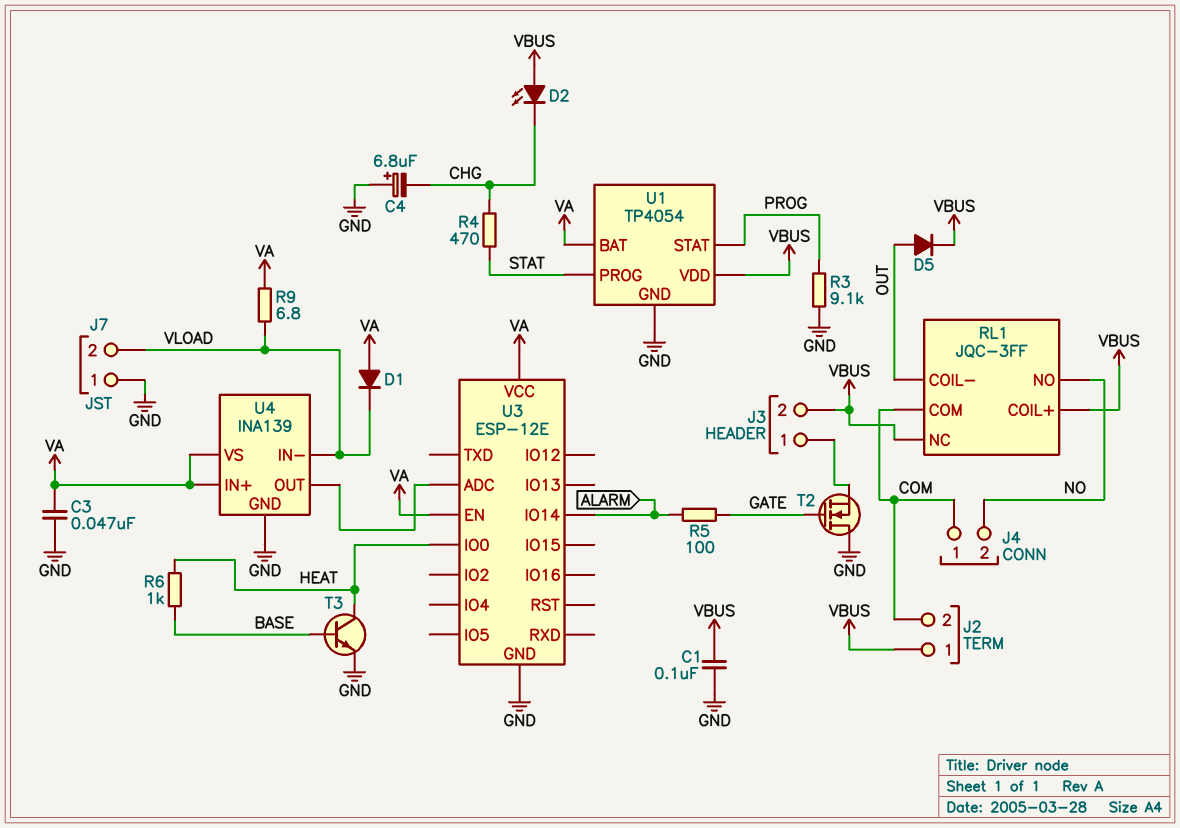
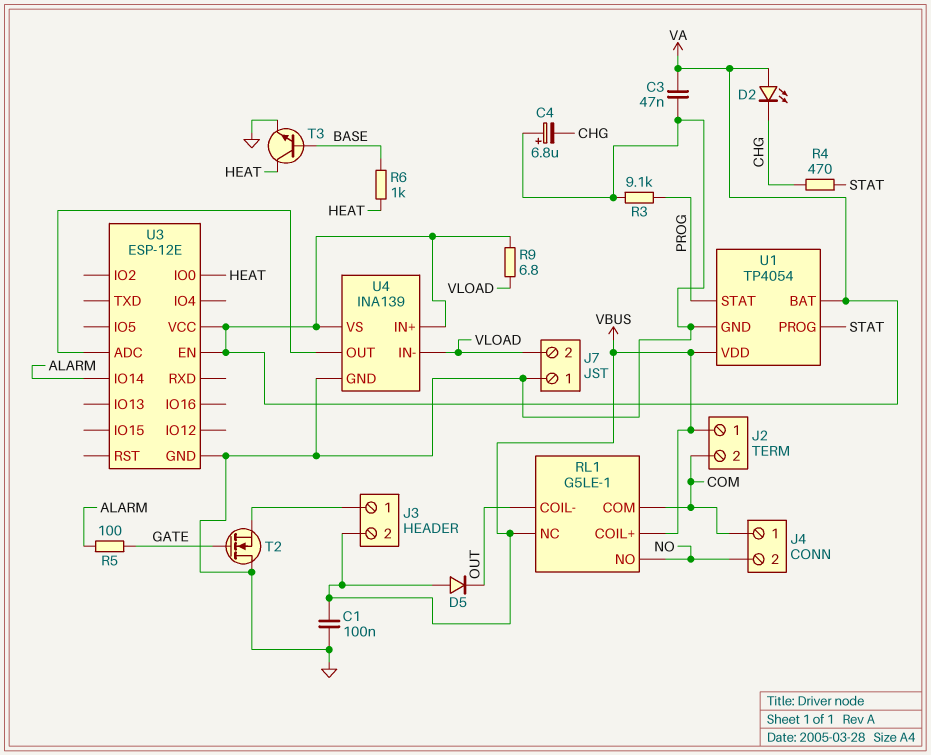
D1: diode (A VA, K VLOAD) -> none
D2: LED (A VBUS, K CHG) -> LED (A VA, K CHG)
D5: diode (A OUT, K VBUS) -> diode (A VBUS, K OUT)
RL1: JQC-3FF -> G5LE-1

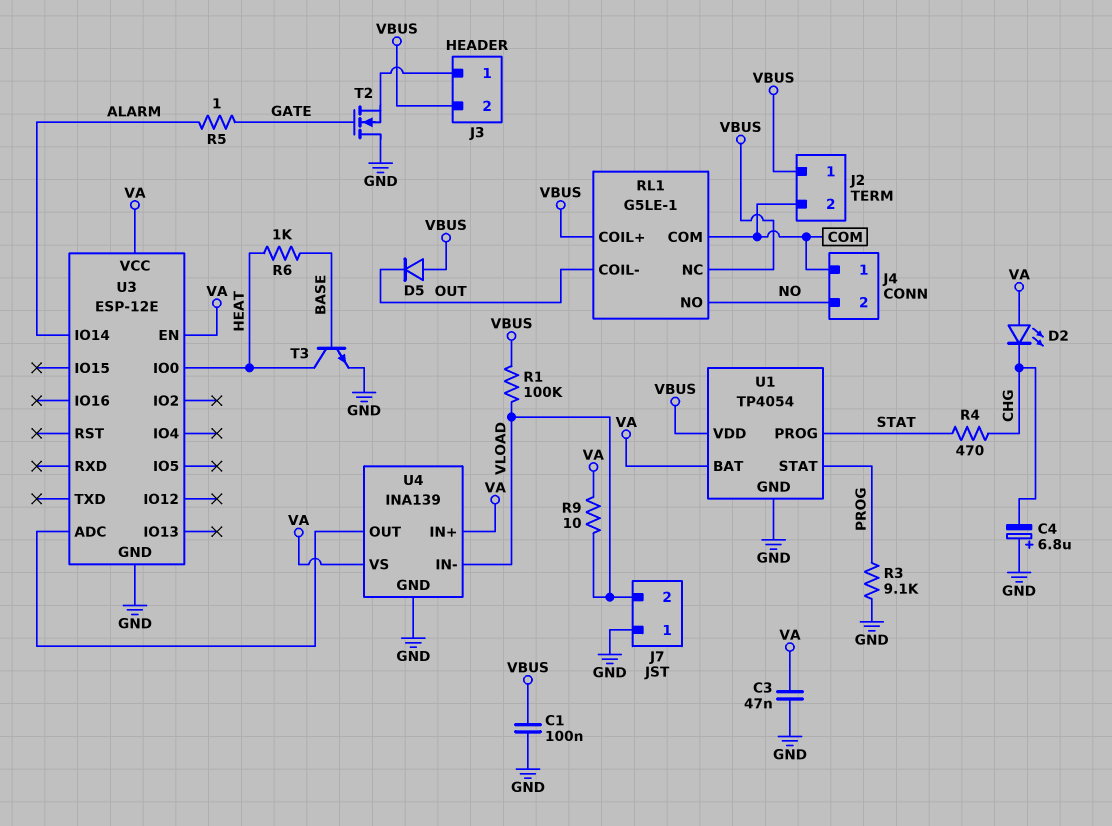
R1: none -> 100k (VBUS, VLOAD)
R5: 100 (ALARM, GATE) -> 1 (ALARM, GATE)
R9: 6.8 (VA, VLOAD) -> 10 (VA, VLOAD)

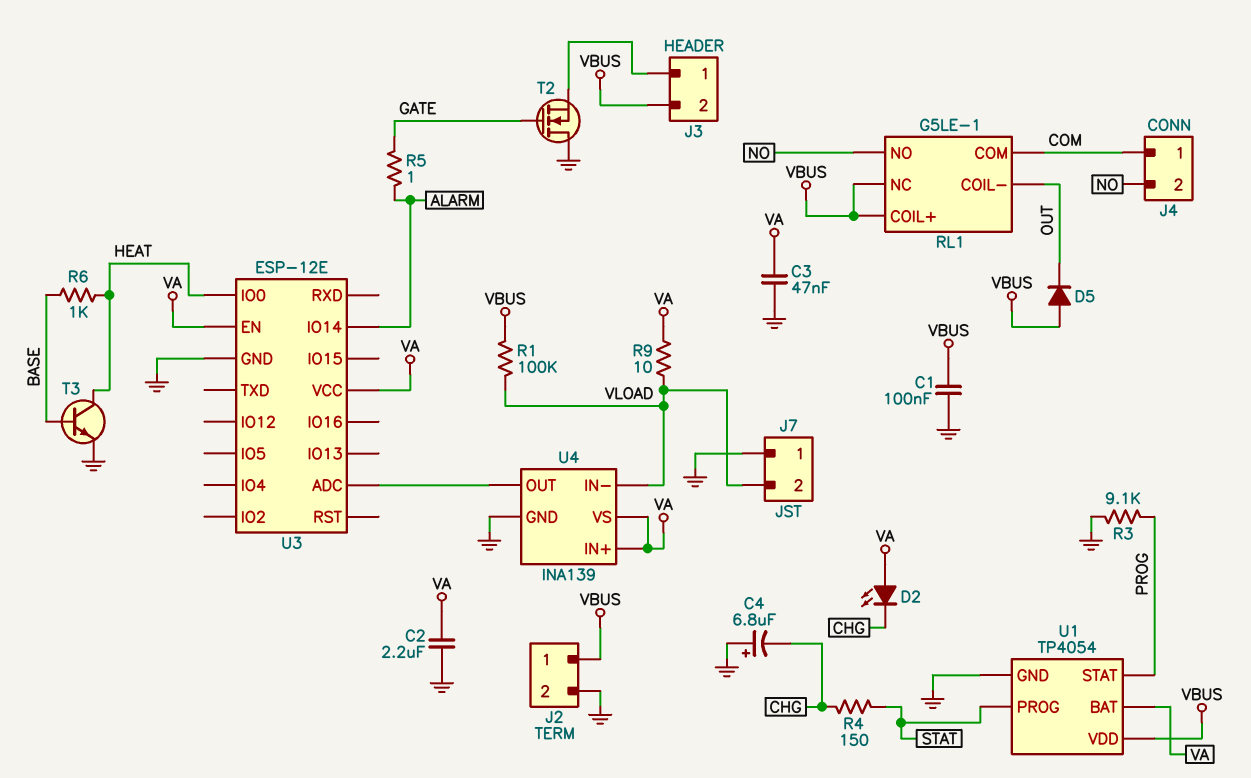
C2: none -> 2.2uF (GND, VA)
J2 pin 2: COM -> GND
R4: 470 (CHG, STAT) -> 150 (CHG, STAT)

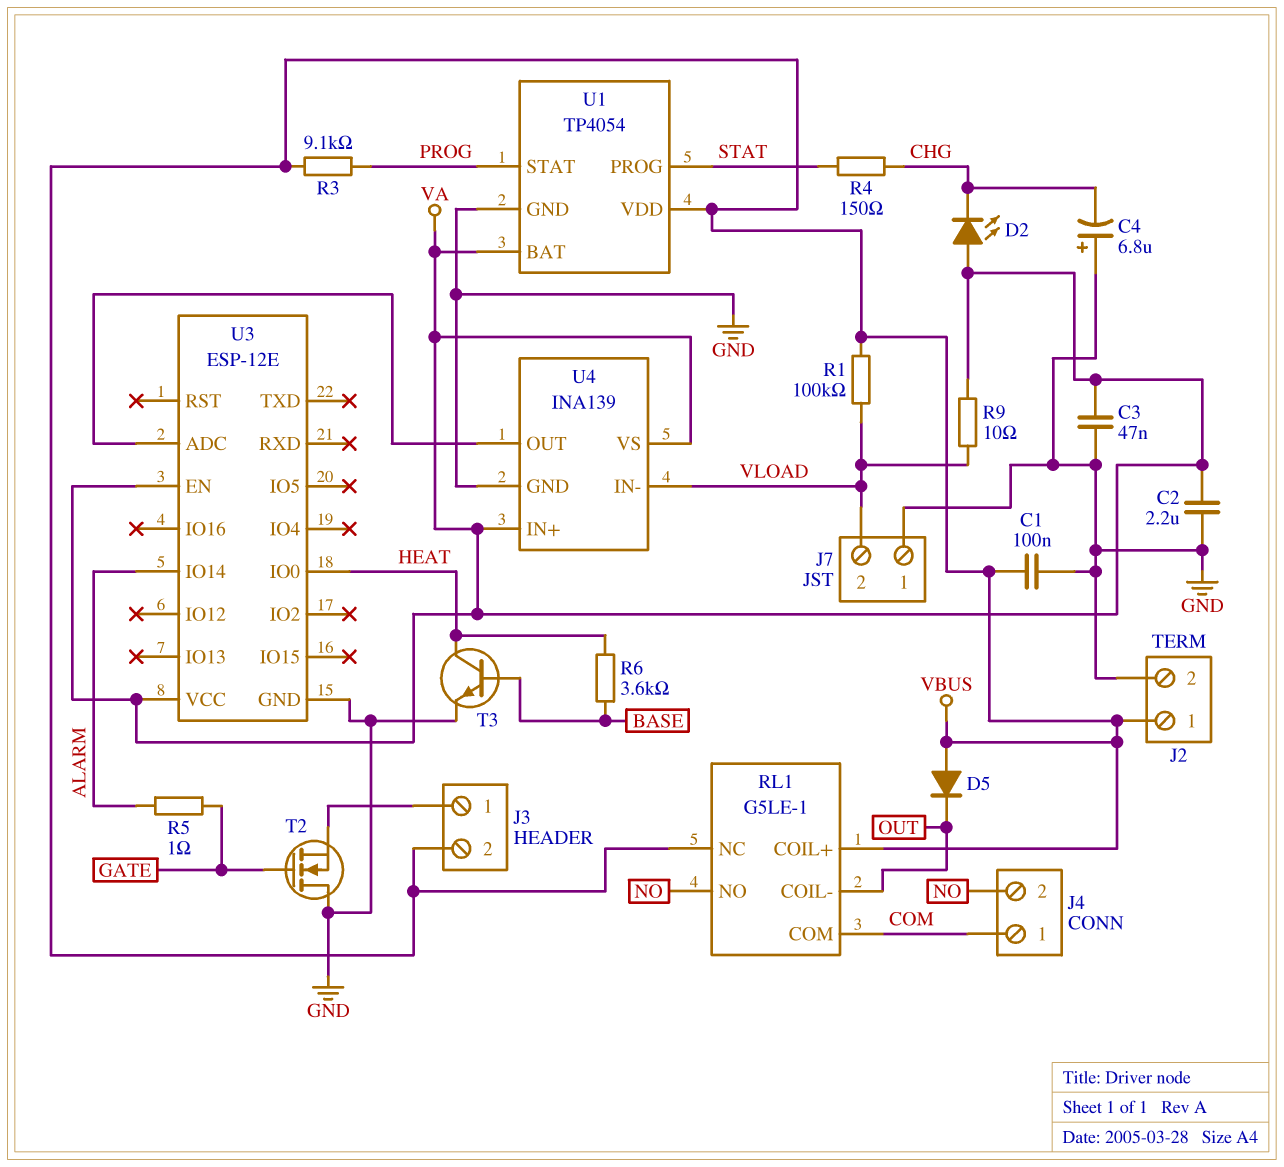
R3: 9.1k (GND, PROG) -> 9.1k (PROG, VBUS)
R6: 1k (BASE, HEAT) -> 3.6k (BASE, HEAT)

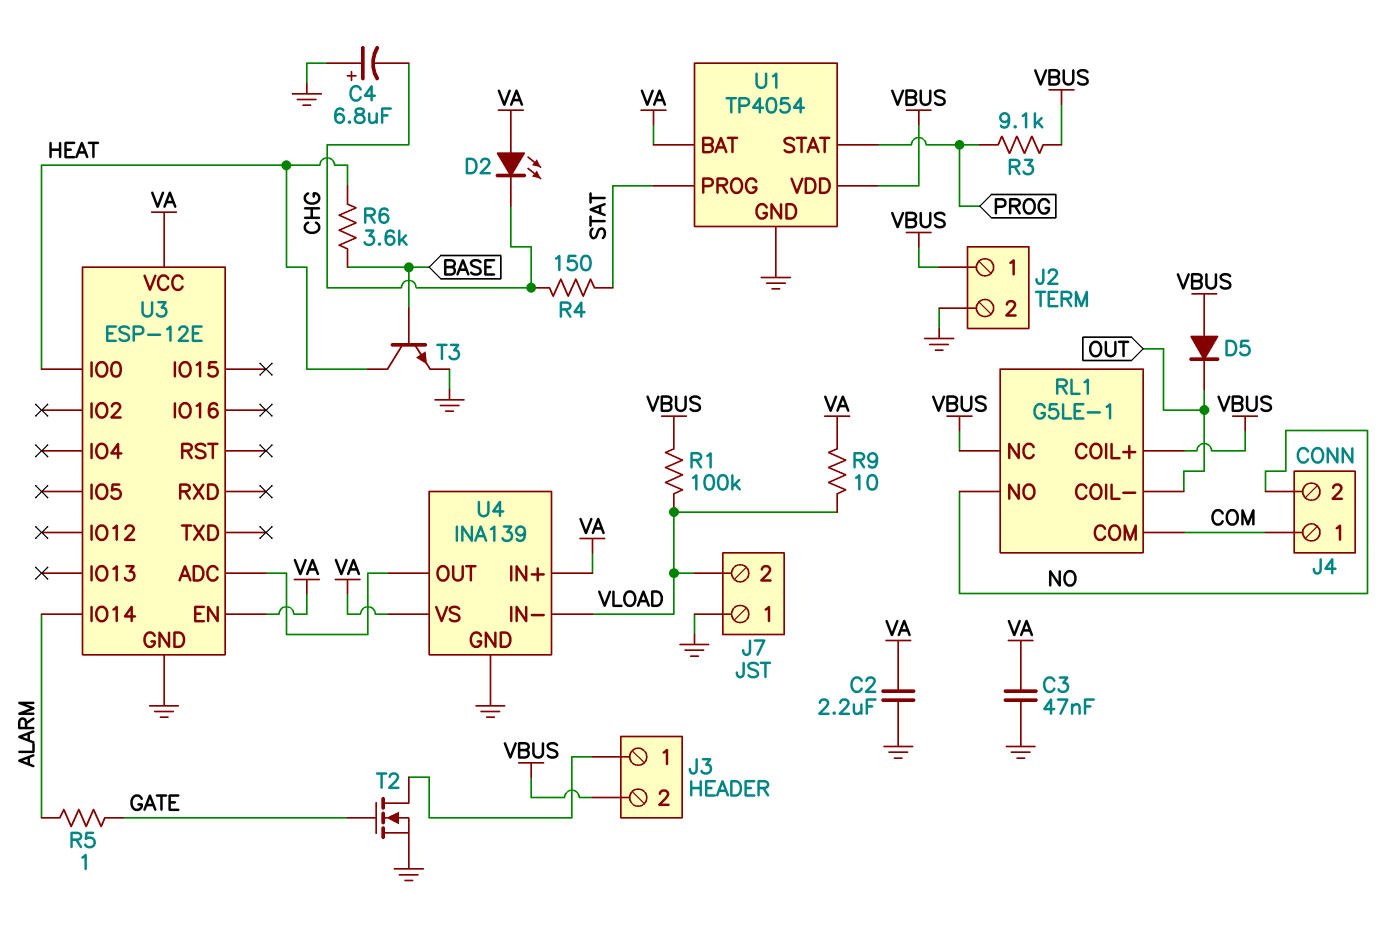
C1: 100nF (GND, VBUS) -> none
T2: NMOS (G GATE, D GND, S J3/1) -> NMOS (G GATE, D J3/1, S GND)

